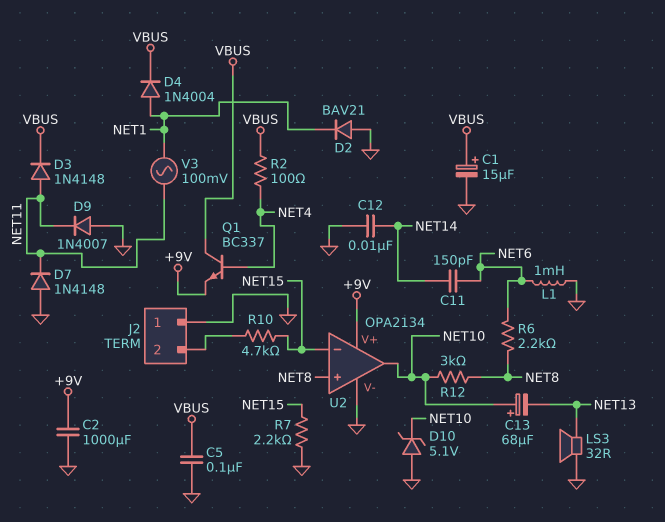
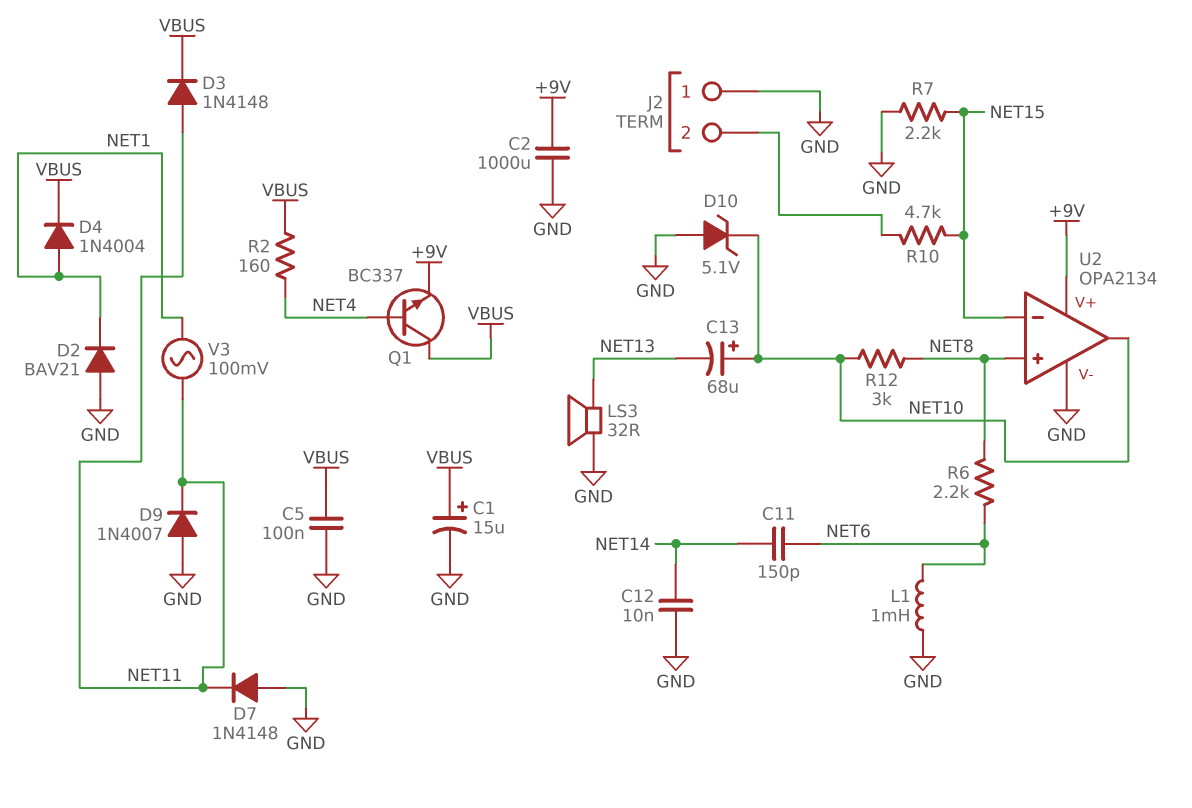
R2: 100 (NET4, VBUS) -> 160 (NET4, VBUS)

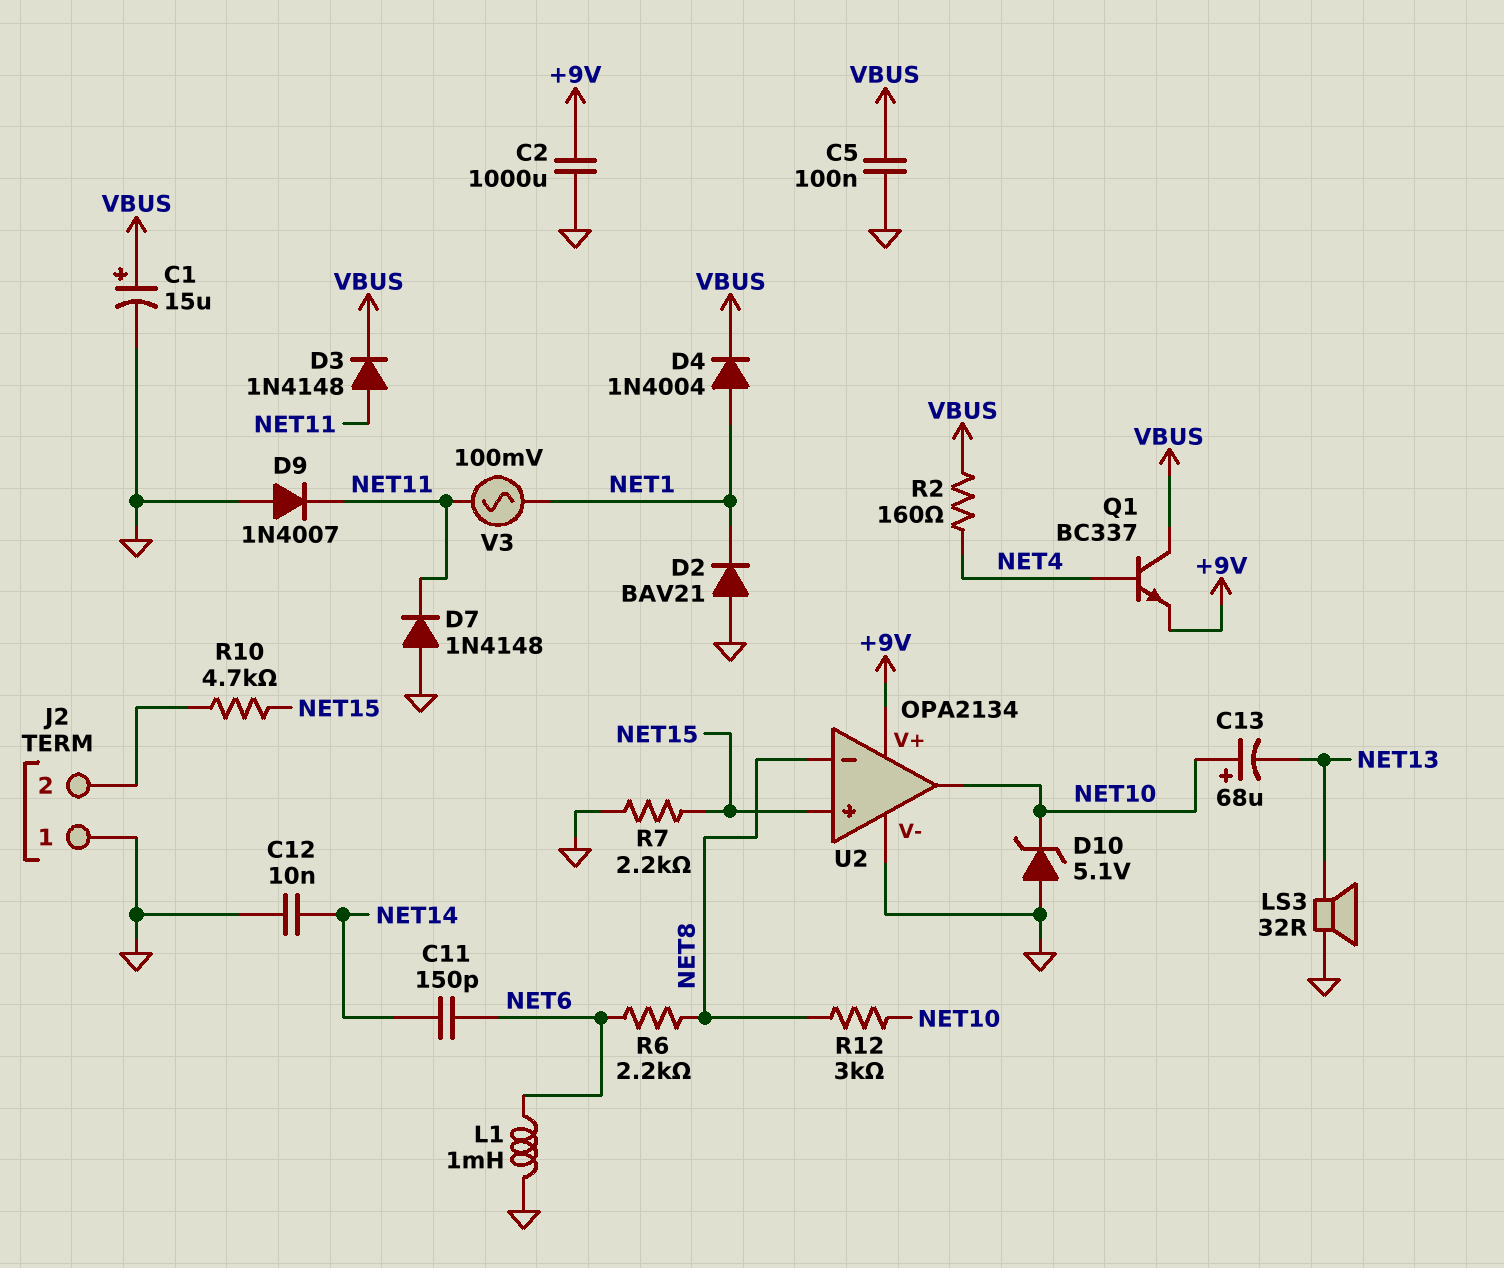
U2 pin in+: NET8 -> NET15
U2 pin in-: NET15 -> NET8

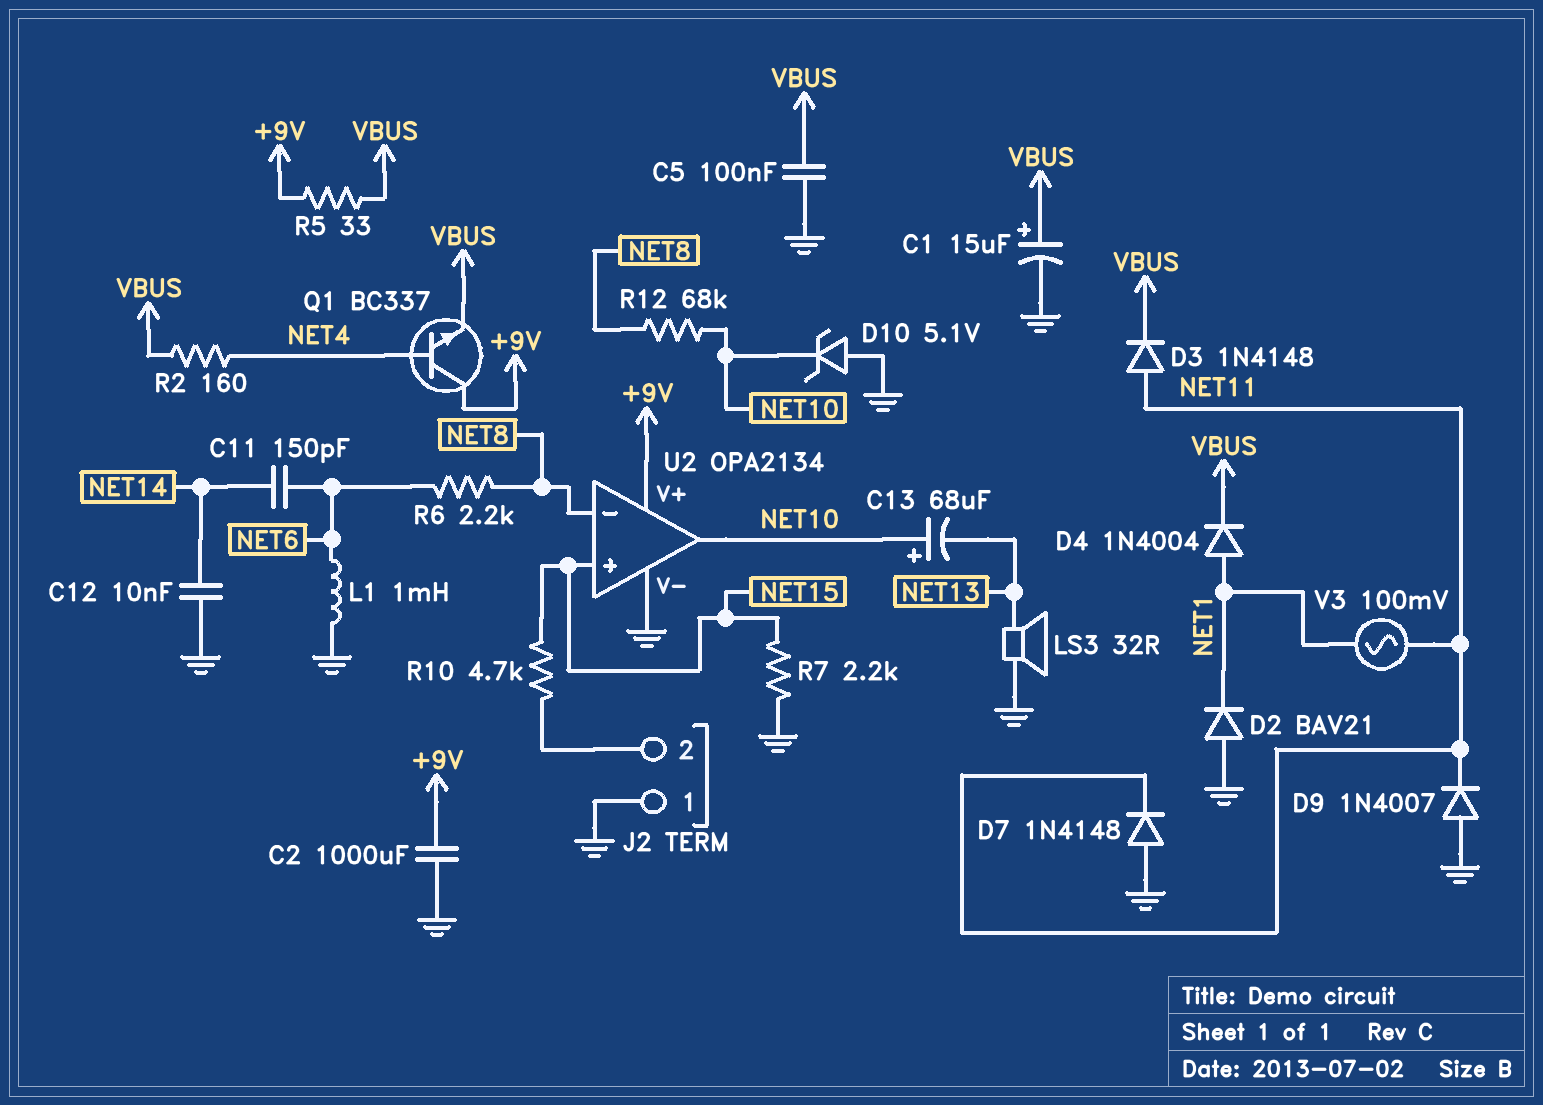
Q1: NPN BC337 (B NET4, C VBUS, E +9V) -> NPN BC337 (B NET4, C +9V, E VBUS)
R5: none -> 33 (+9V, VBUS)
R12: 3k (NET8, NET10) -> 68k (NET8, NET10)

